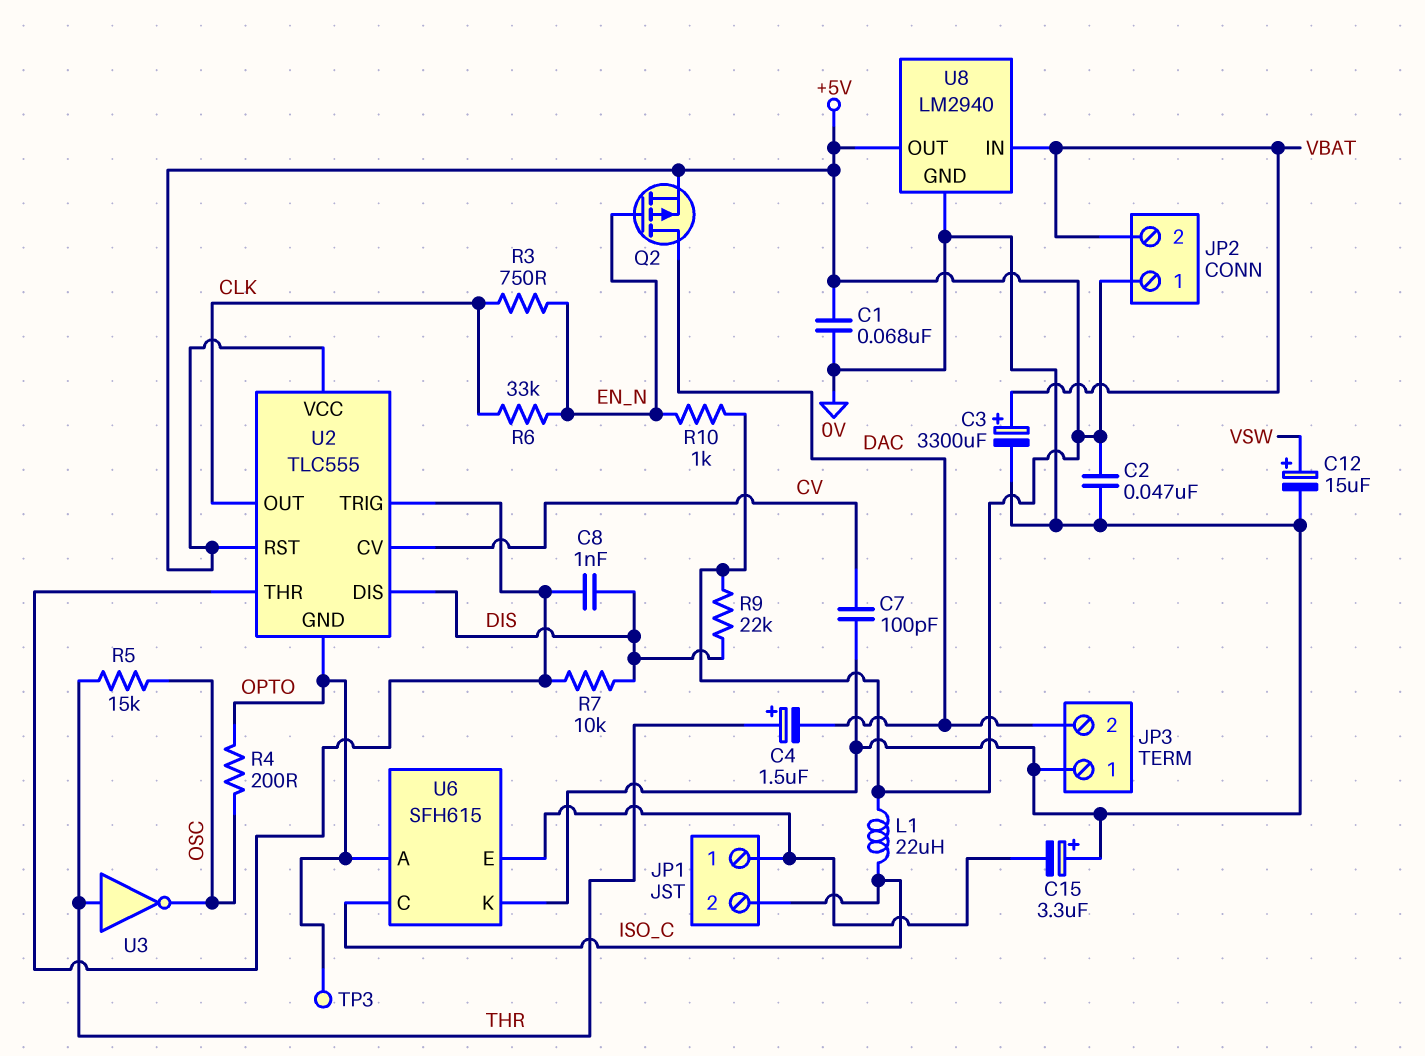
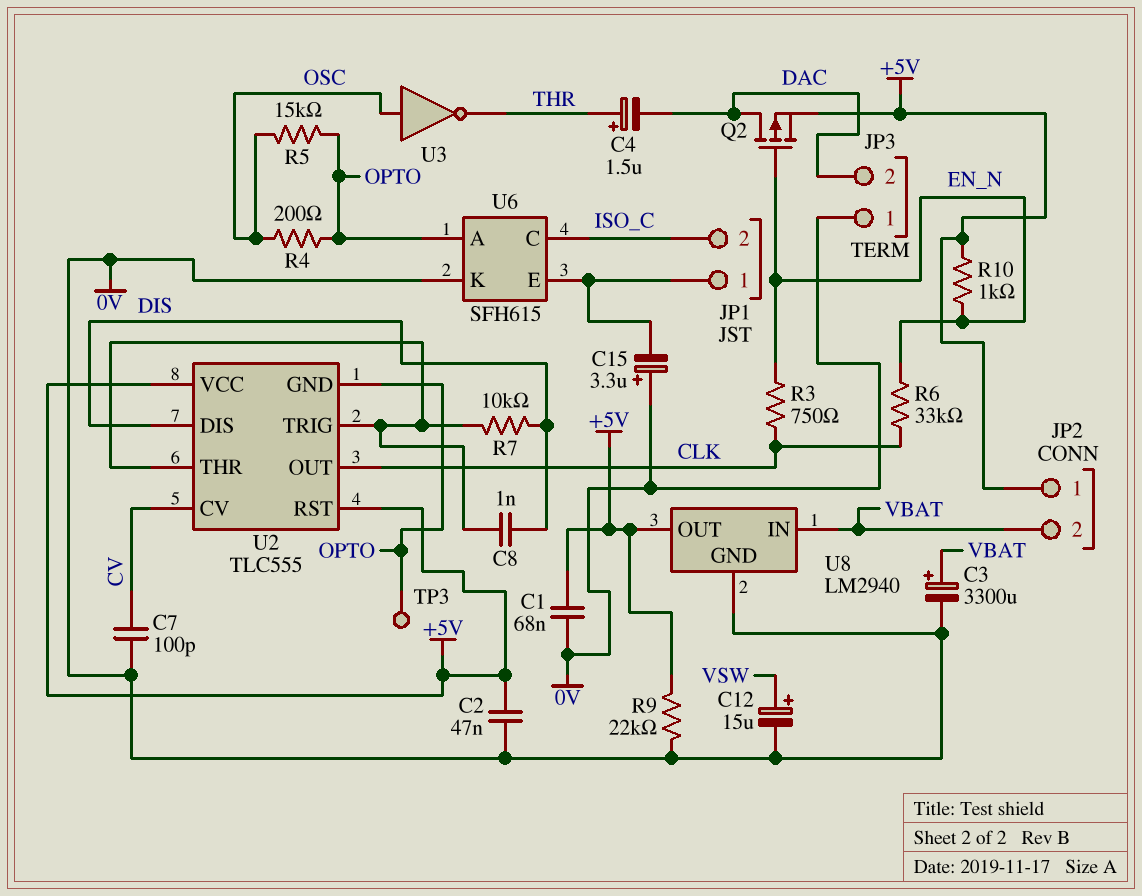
L1: 22uH (+5V, ISO_C) -> none
R5: 15k (OSC, THR) -> 15k (OPTO, OSC)
R9: 22k (+5V, DIS) -> 22k (+5V, 0V)
U3: NOT (in THR, out OSC) -> NOT (in OSC, out THR)

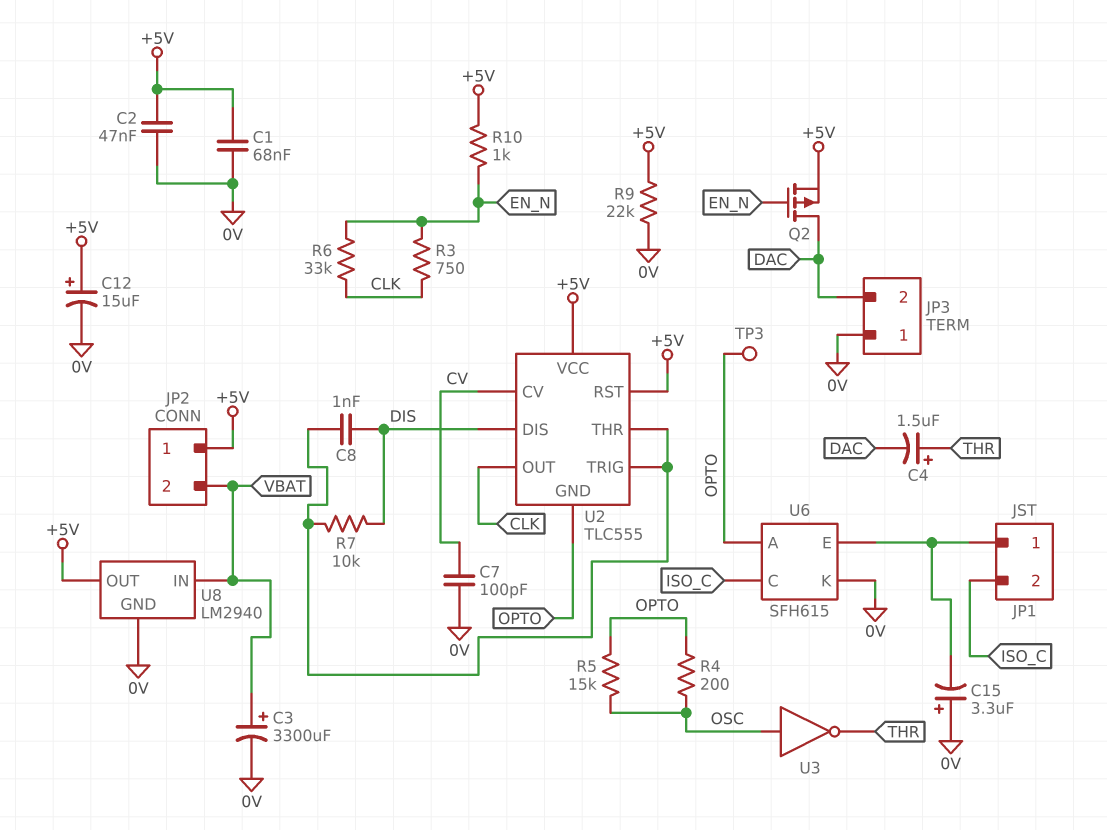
C12: 15uF (plus VSW, minus 0V) -> 15uF (plus +5V, minus 0V)

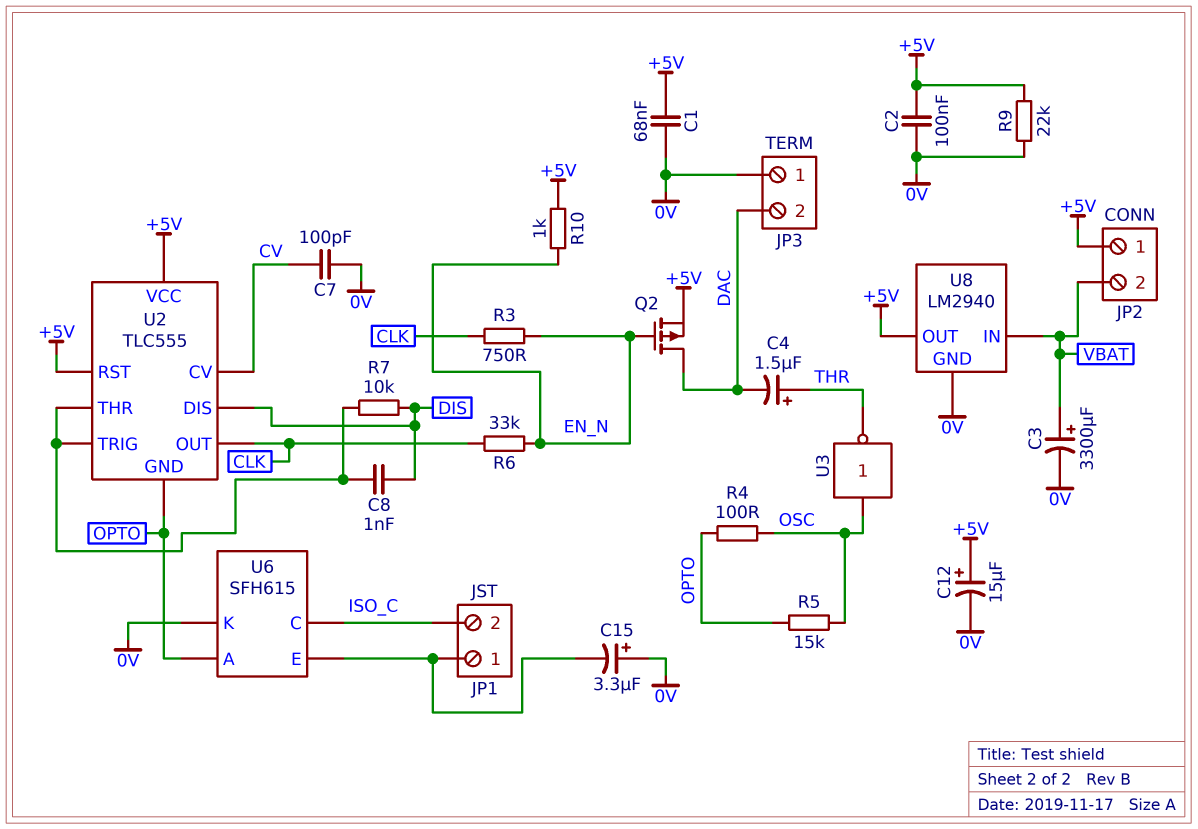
C2: 47nF (+5V, 0V) -> 100nF (+5V, 0V)
R4: 200 (OPTO, OSC) -> 100 (OPTO, OSC)
TP3: test point (OPTO) -> none

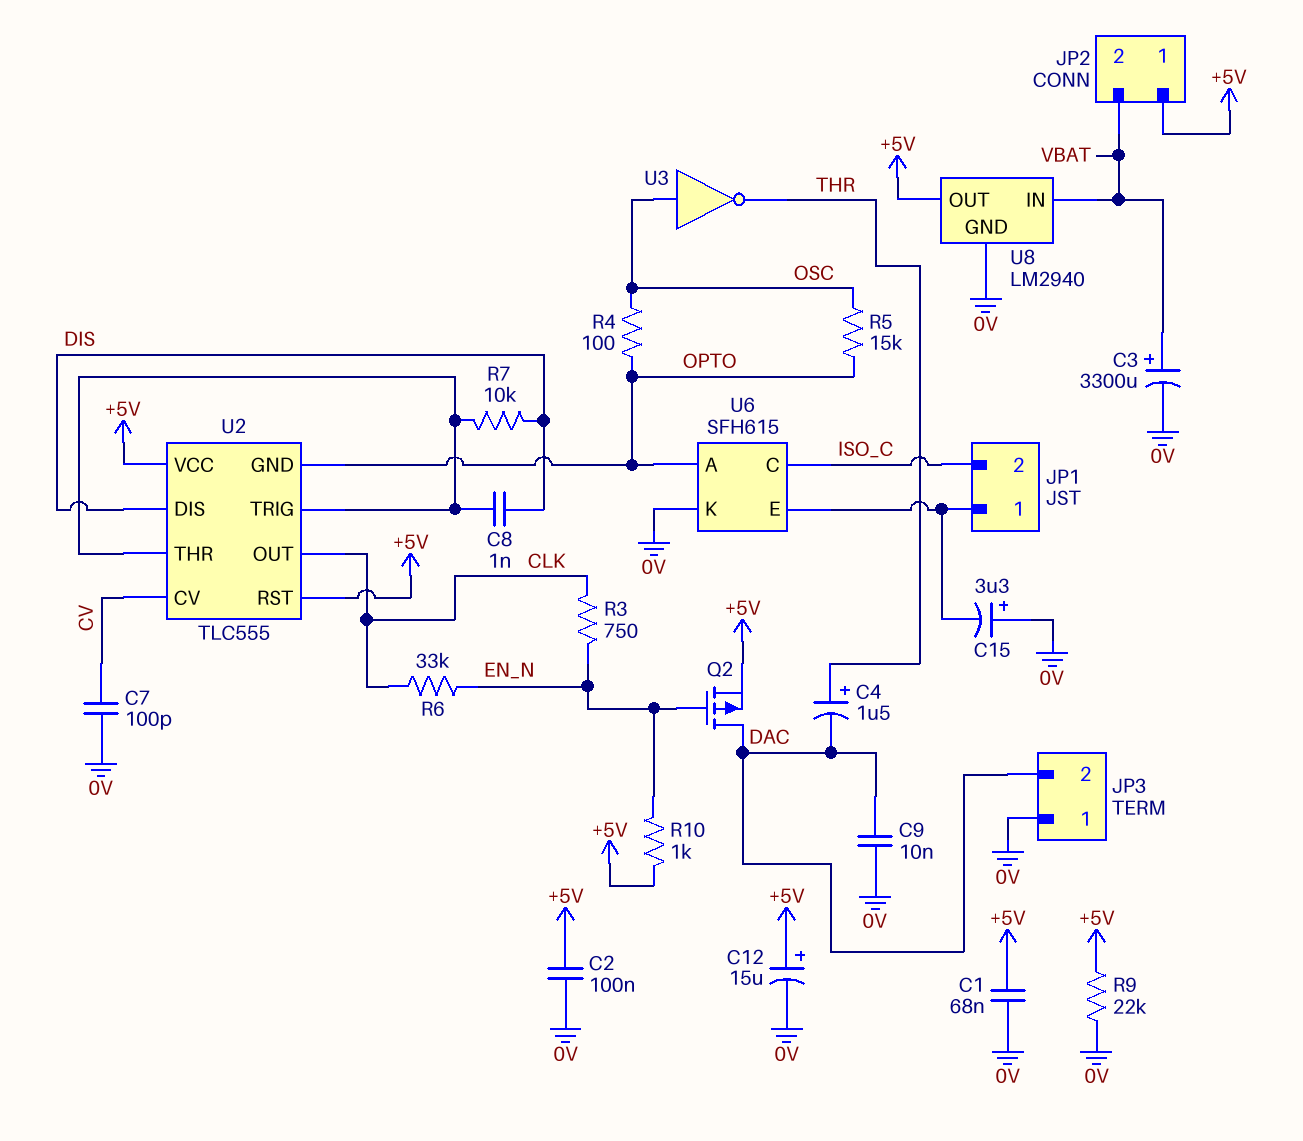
C9: none -> 10nF (0V, DAC)

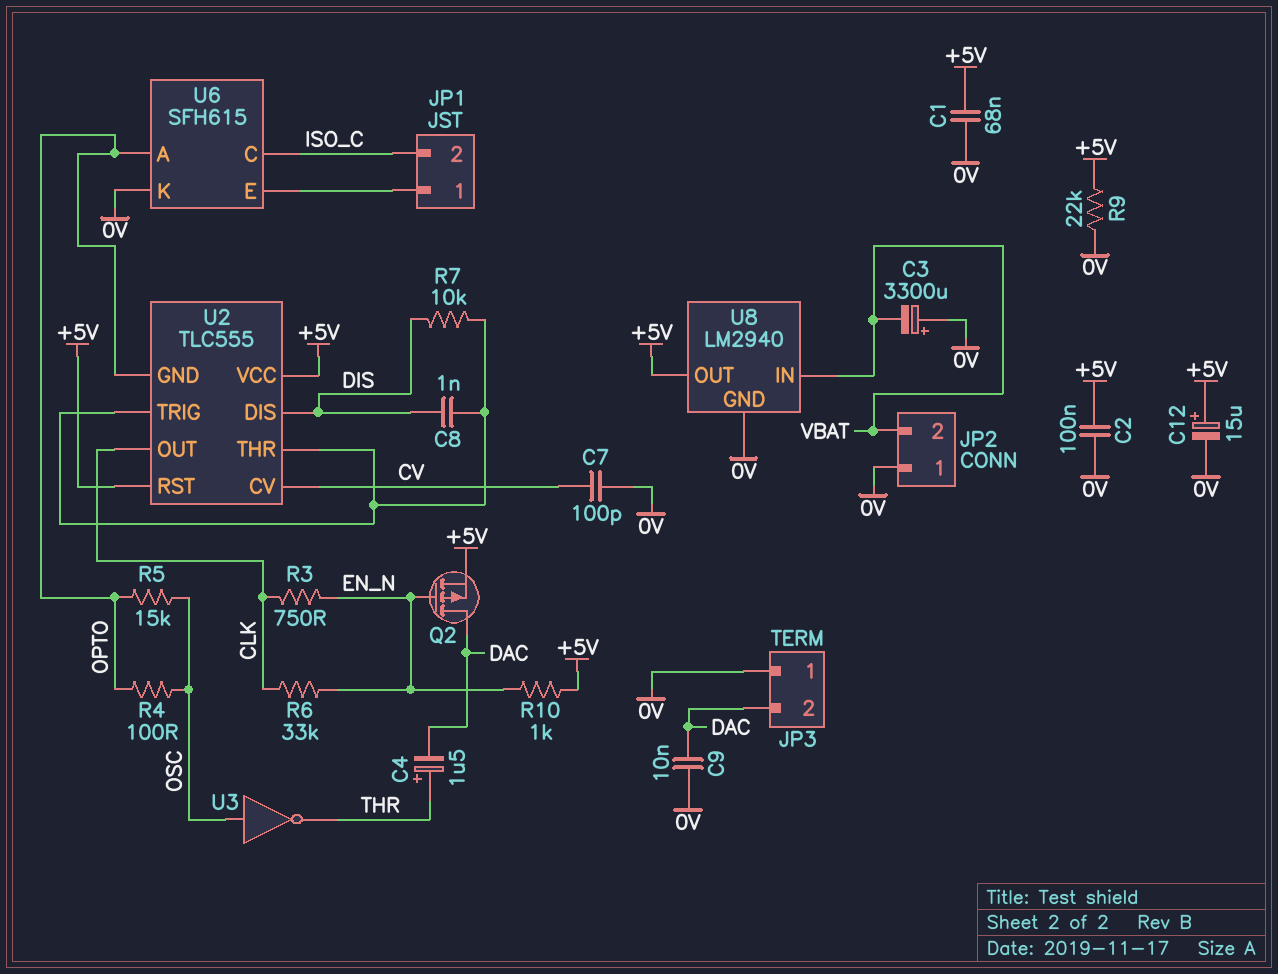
C3: 3300uF (plus VBAT, minus 0V) -> 3300uF (plus 0V, minus VBAT)
C15: 3.3uF (plus 0V, minus JP1/1) -> none
JP2 pin 1: +5V -> 0V

